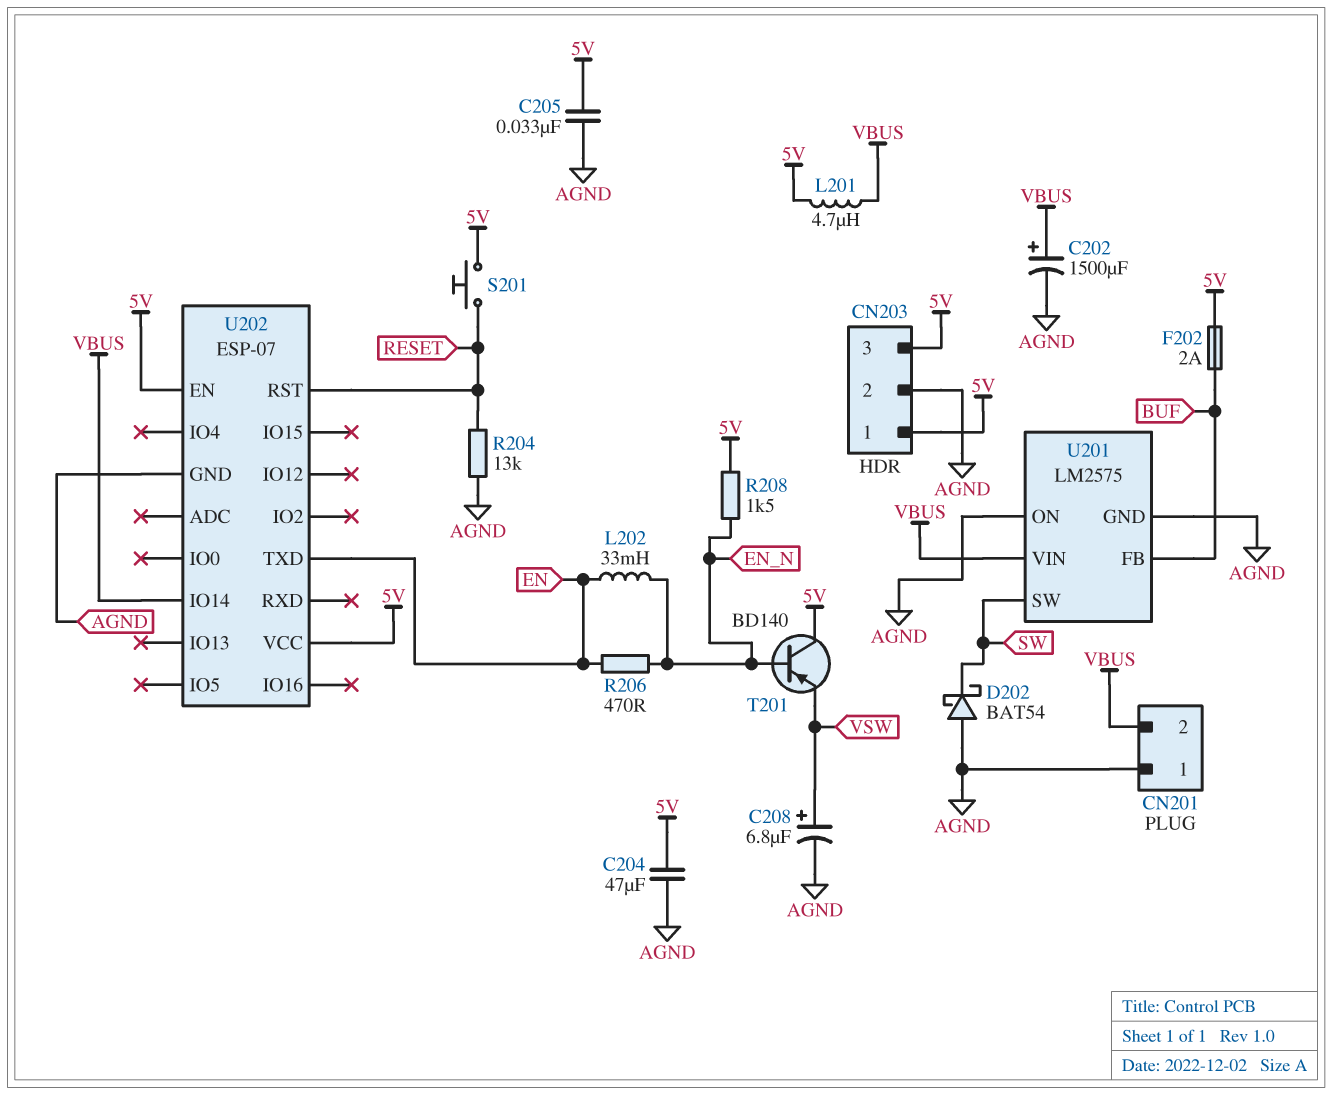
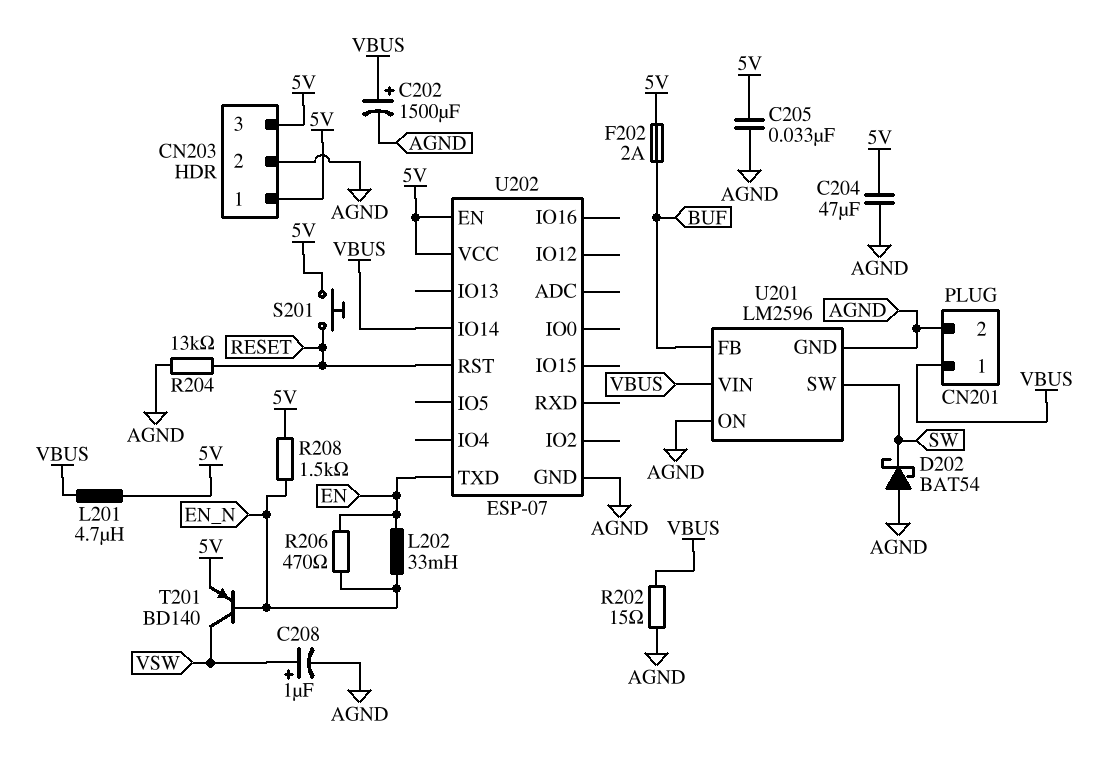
C208: 6.8uF (plus VSW, minus AGND) -> 1uF (plus VSW, minus AGND)
CN201 pin 1: AGND -> VBUS
CN201 pin 2: VBUS -> AGND
R202: none -> 15 (AGND, VBUS)
T201: PNP BD140 (B EN_N, C 5V, E VSW) -> PNP BD140 (B EN_N, C VSW, E 5V)
U201: LM2575 -> LM2596

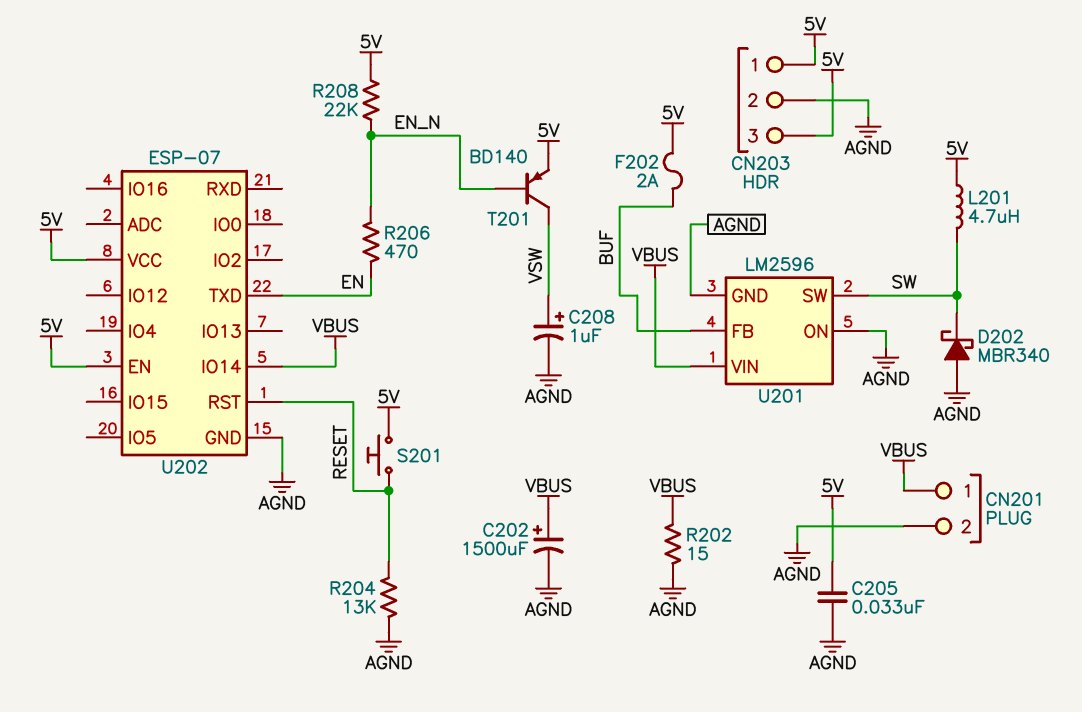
C204: 47uF (5V, AGND) -> none
D202: schottky BAT54 (A AGND, K SW) -> schottky MBR340 (A AGND, K SW)
L201: 4.7uH (5V, VBUS) -> 4.7uH (5V, SW)
L202: 33mH (EN, EN_N) -> none
R208: 1.5k (5V, EN_N) -> 22k (5V, EN_N)

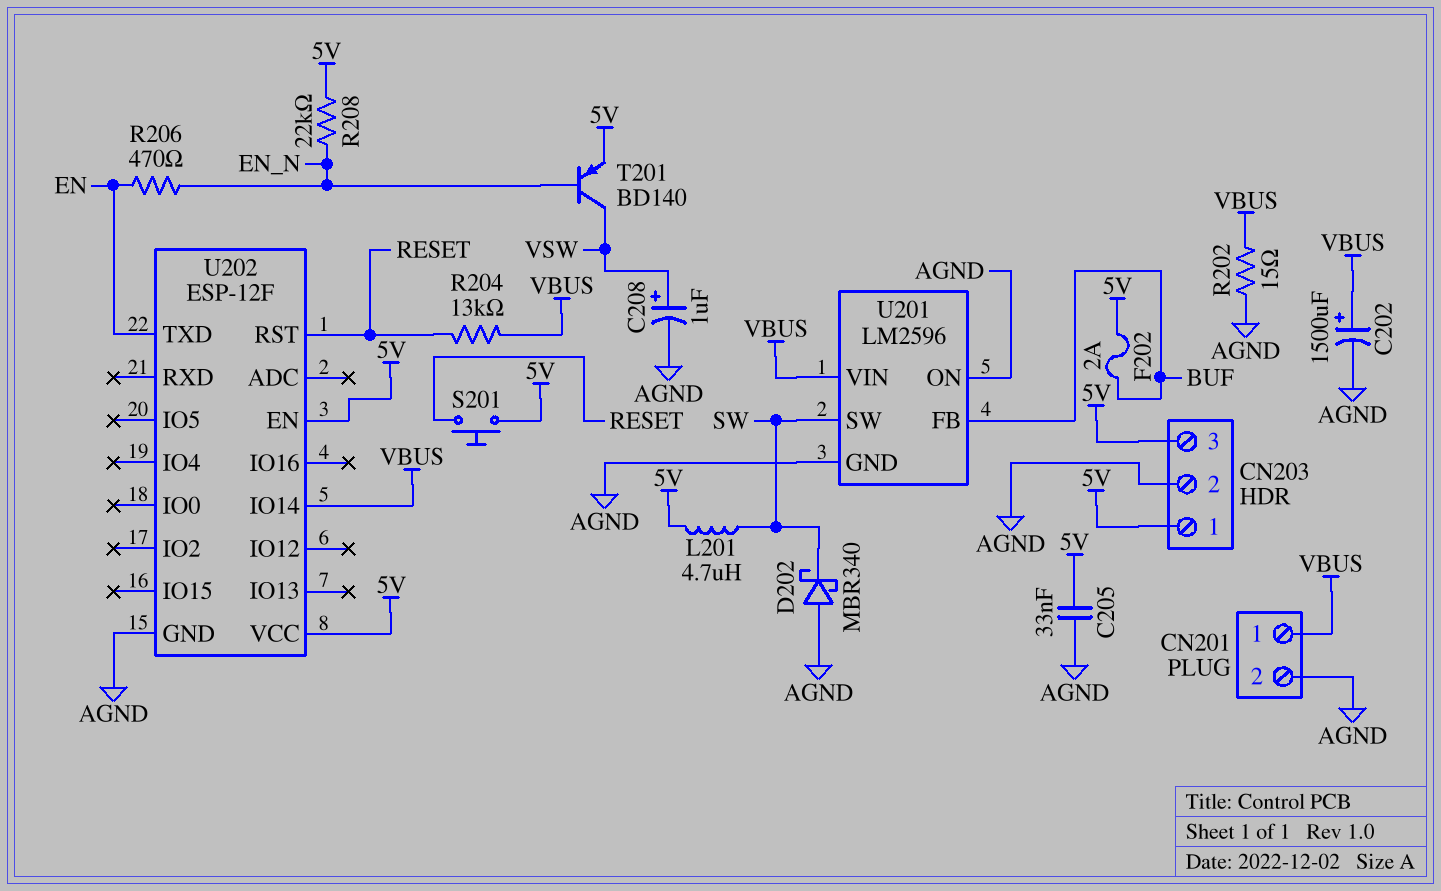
R204: 13k (AGND, RESET) -> 13k (RESET, VBUS)
U202: ESP-07 -> ESP-12F

